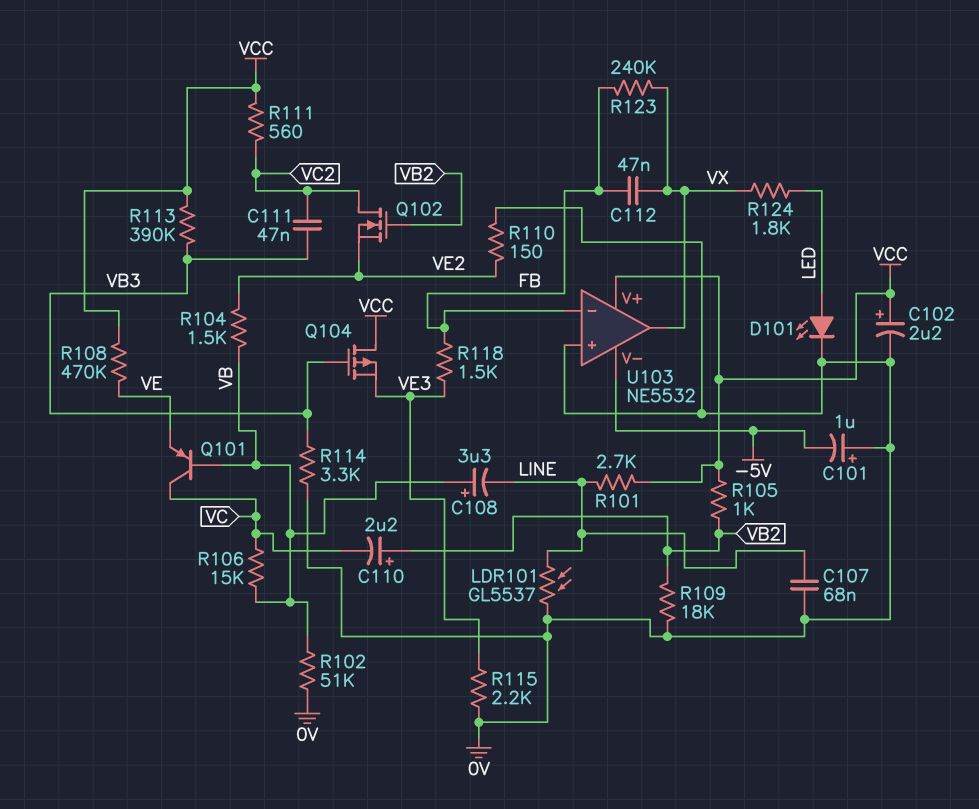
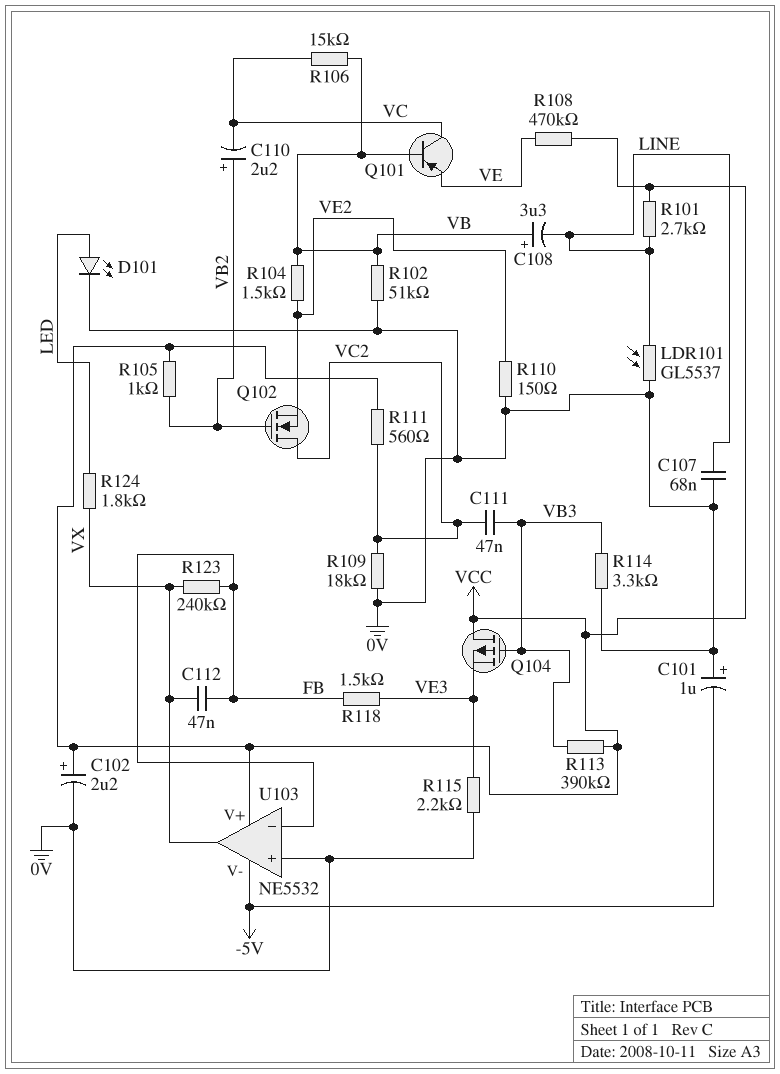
R109: 18k (0V, VB2) -> 18k (0V, VC2)

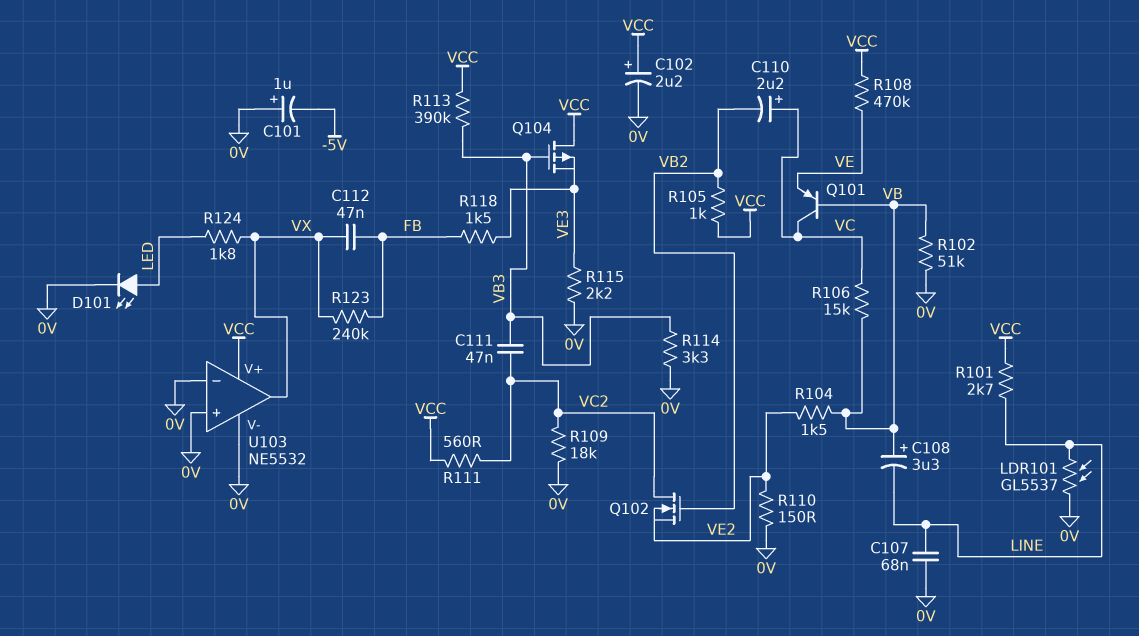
C110: 2.2uF (plus VB2, minus VC) -> 2.2uF (plus VC, minus VB2)
U103 pin V-: -5V -> 0V
U103 pin in-: FB -> 0V

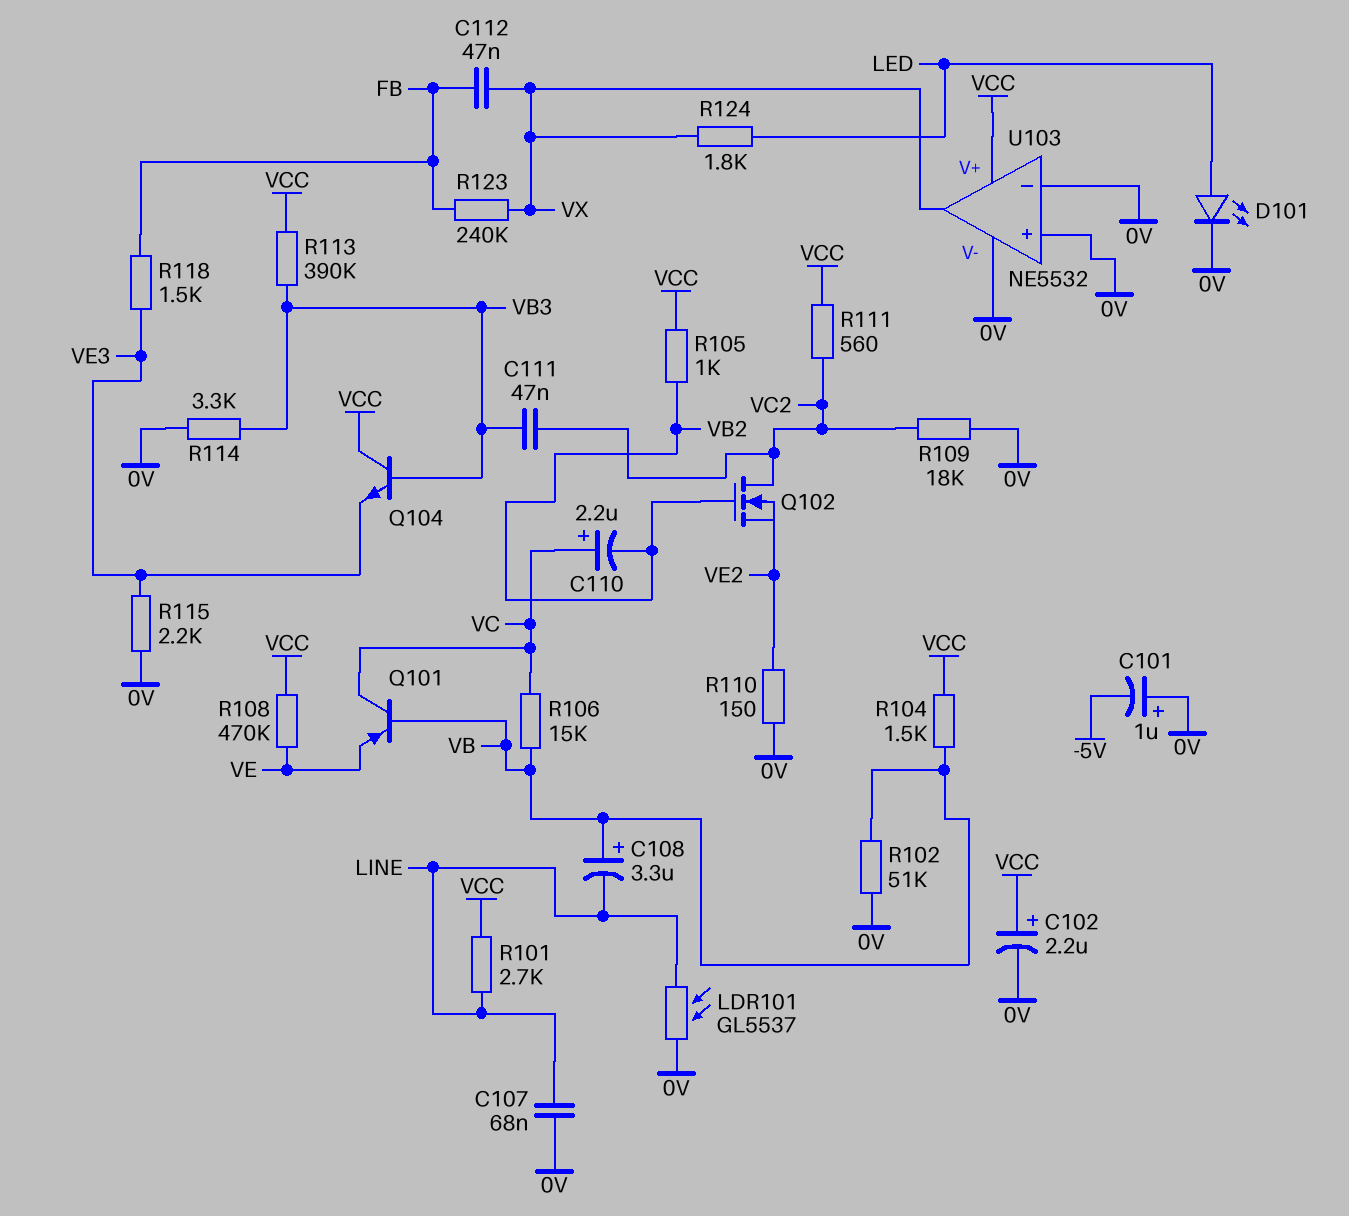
Q104: PMOS (G VB3, D VCC, S VE3) -> NPN (B VB3, C VCC, E VE3)
R104: 1.5k (VB, VE2) -> 1.5k (VB, VCC)

